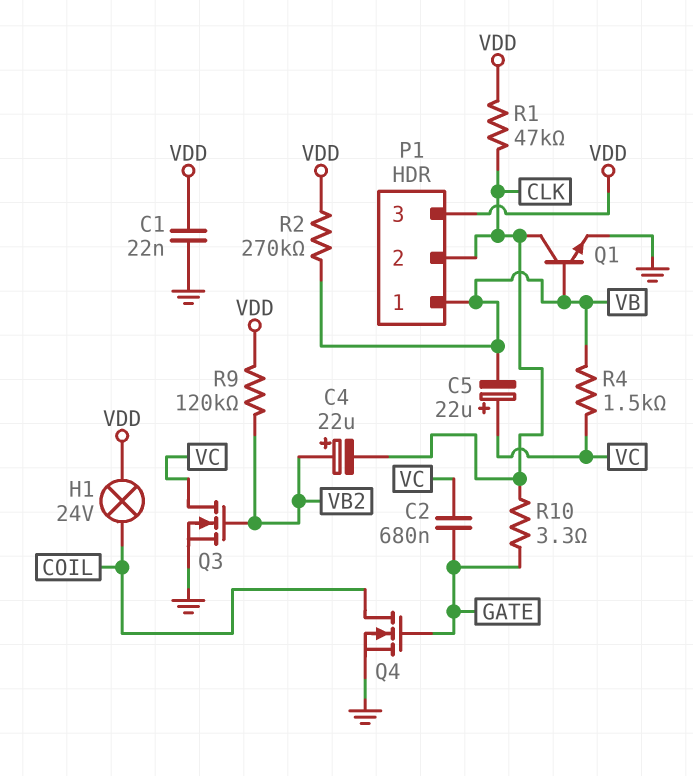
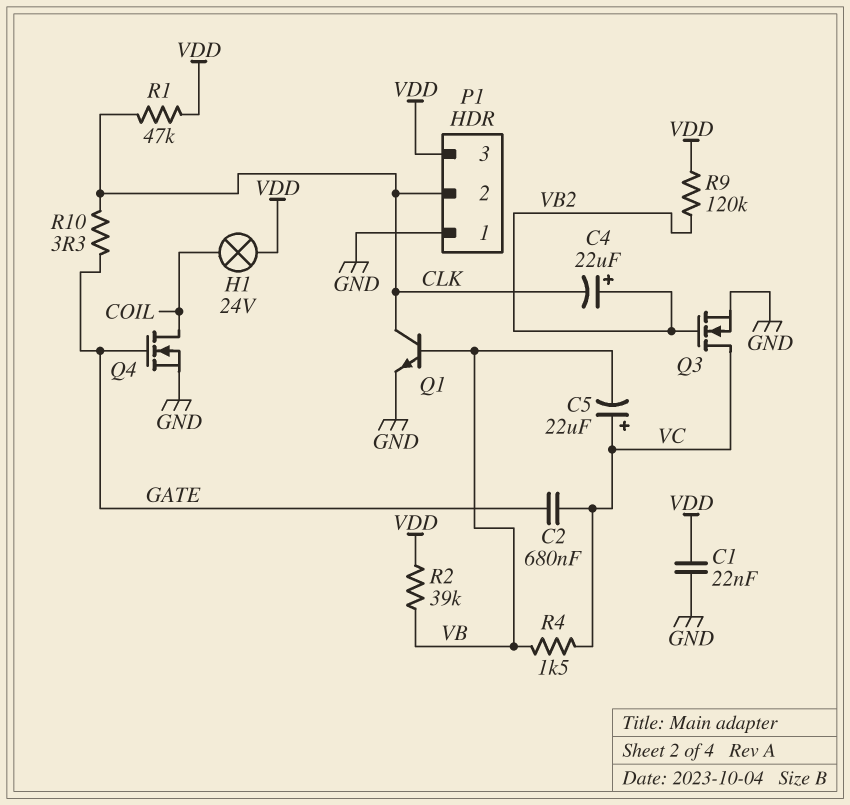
P1 pin 1: VB -> GND
R2: 270k (VB, VDD) -> 39k (VB, VDD)

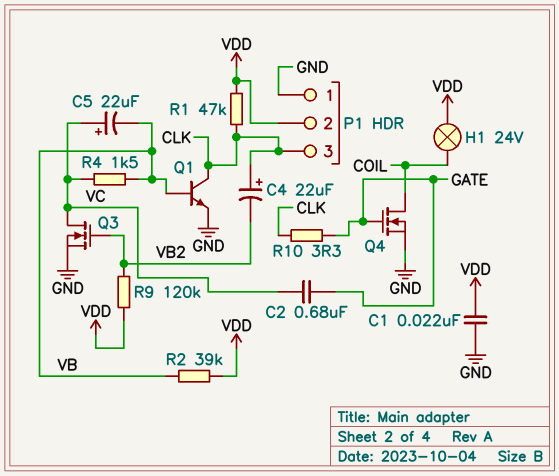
C4: 22uF (plus VB2, minus CLK) -> 22uF (plus CLK, minus VB2)
P1 pin 2: CLK -> VDD
P1 pin 3: VDD -> CLK

